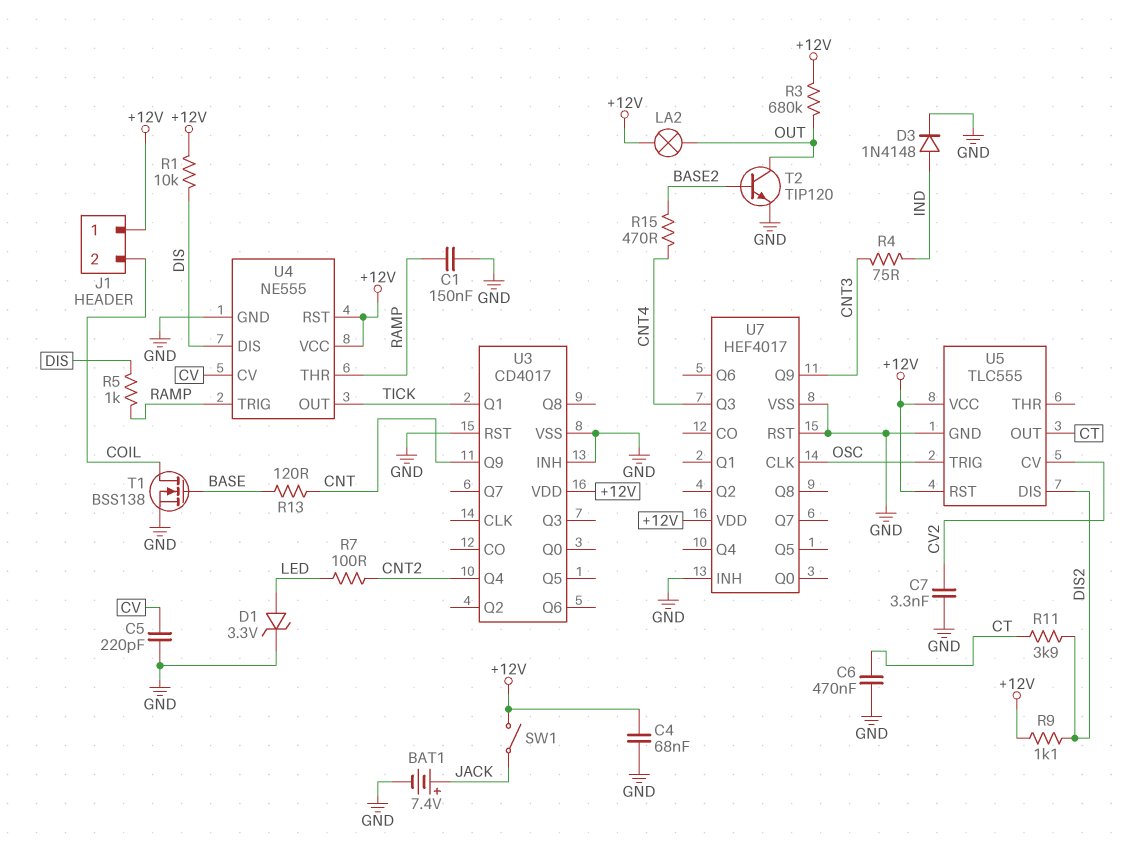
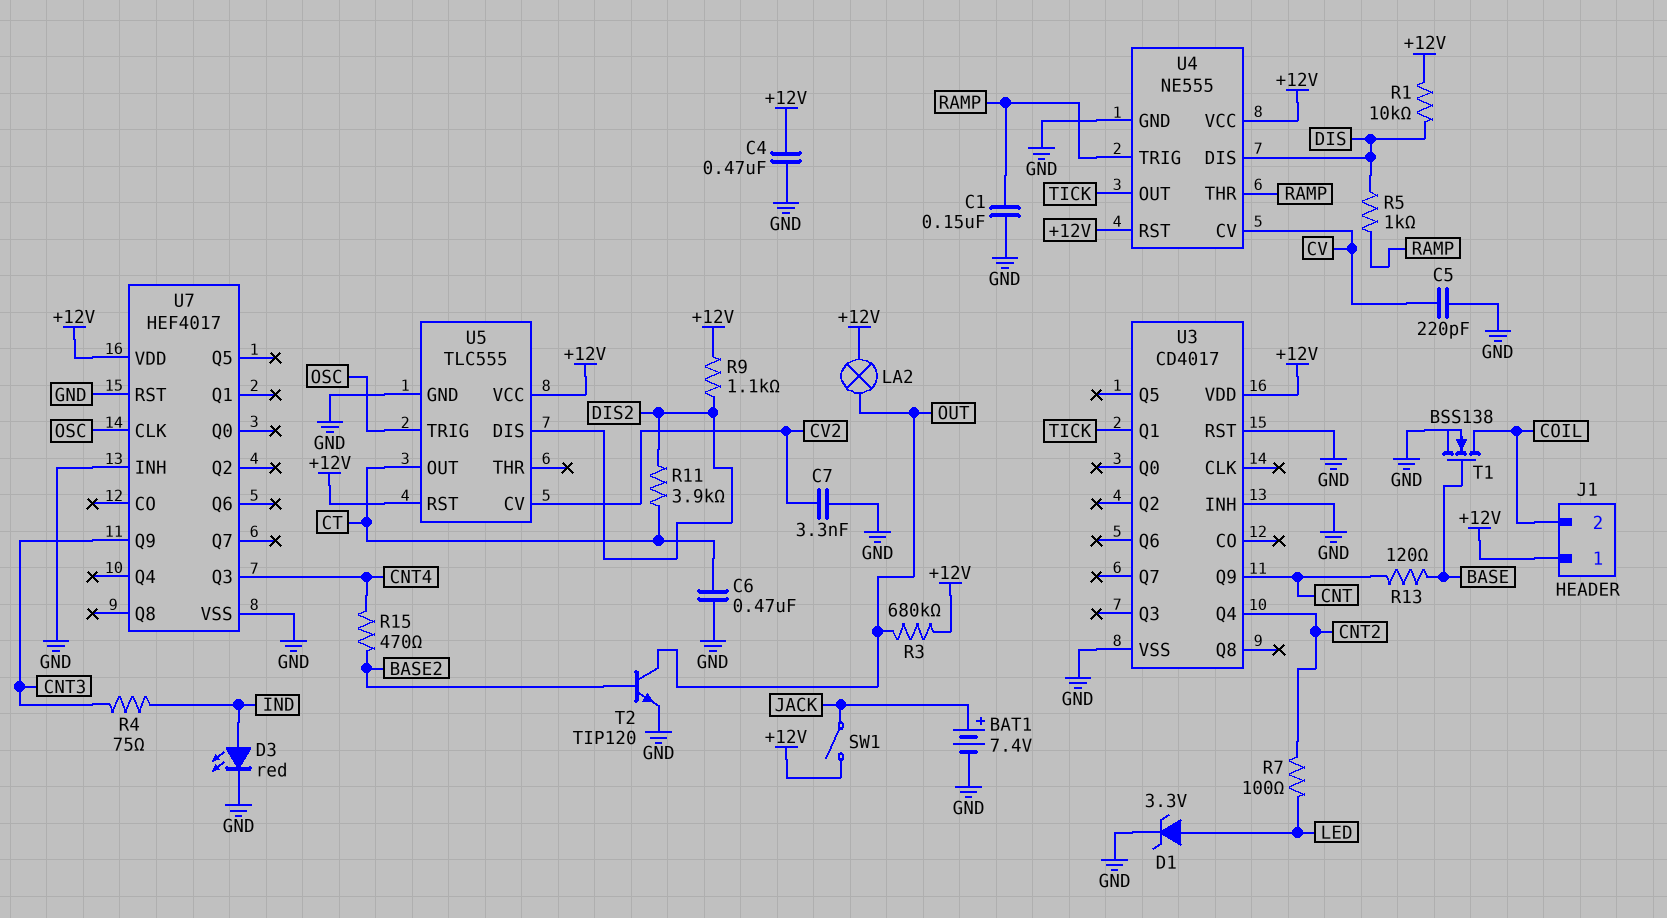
C4: 68nF (+12V, GND) -> 470nF (+12V, GND)
D3: diode 1N4148 (A IND, K GND) -> LED red (A IND, K GND)

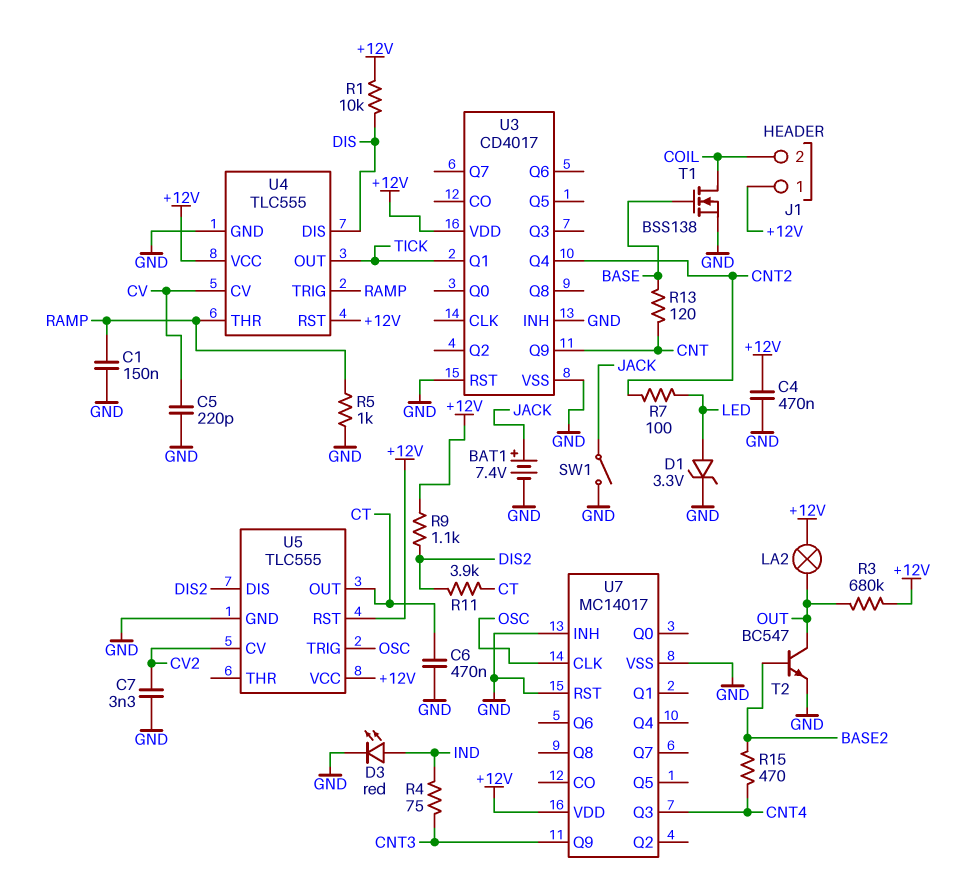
R5: 1k (DIS, RAMP) -> 1k (GND, RAMP)
SW1: switch (+12V, JACK) -> switch (GND, JACK)
T2: NPN TIP120 (B BASE2, C OUT, E GND) -> NPN BC547 (B BASE2, C OUT, E GND)
U4: NE555 -> TLC555
U7: HEF4017 -> MC14017

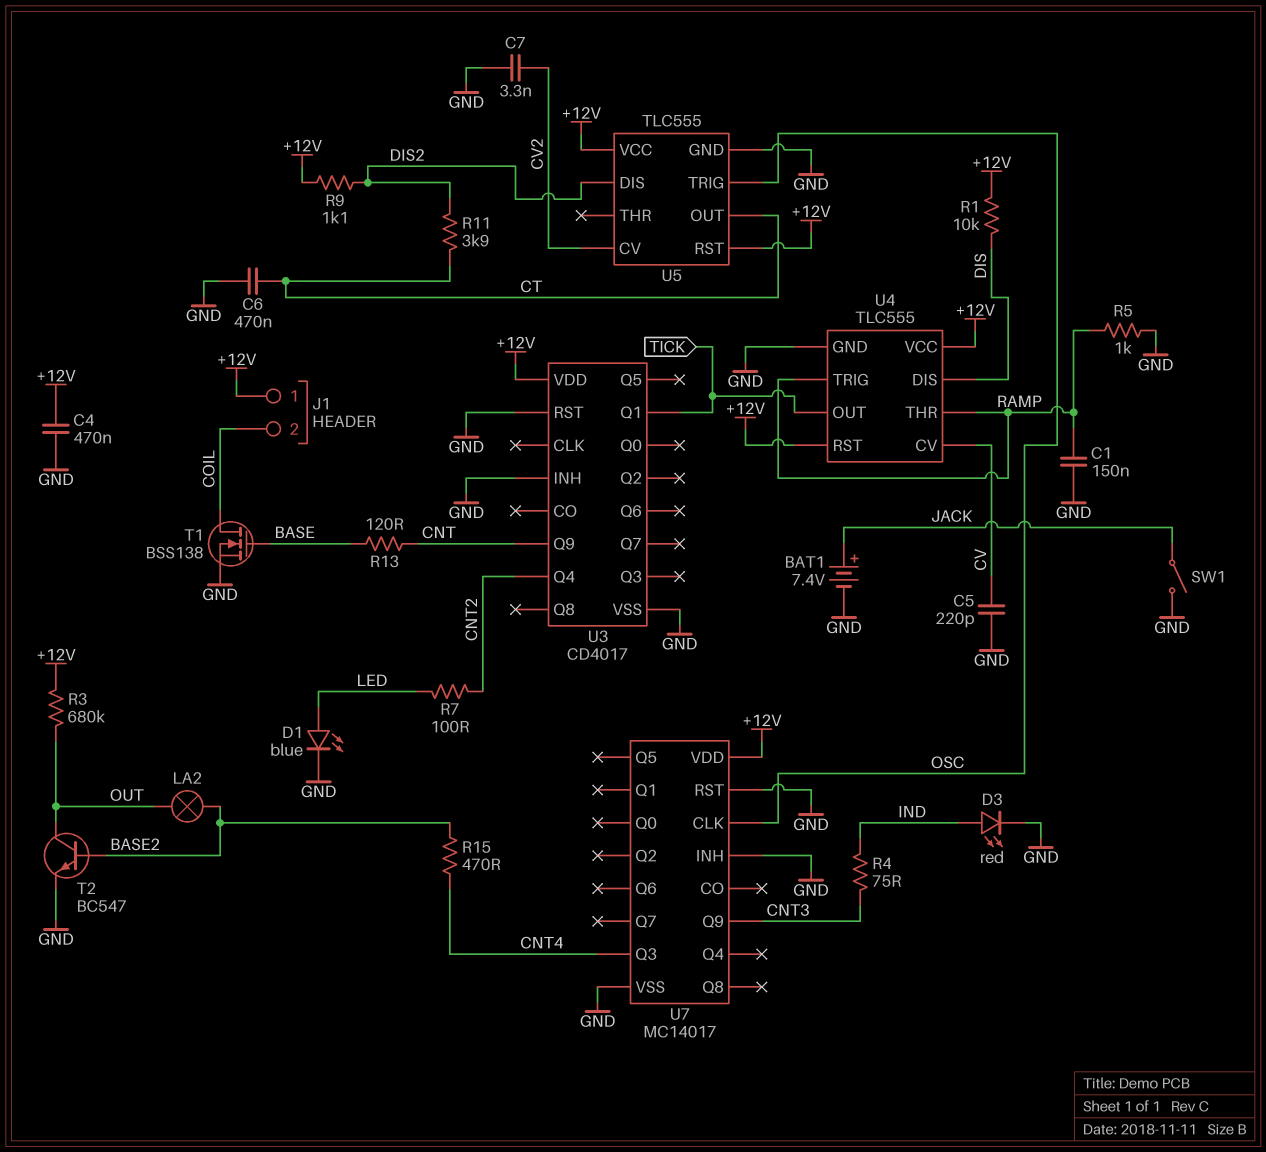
D1: zener 3.3V (A LED, K GND) -> LED blue (A LED, K GND)
LA2: lamp (+12V, OUT) -> lamp (BASE2, OUT)

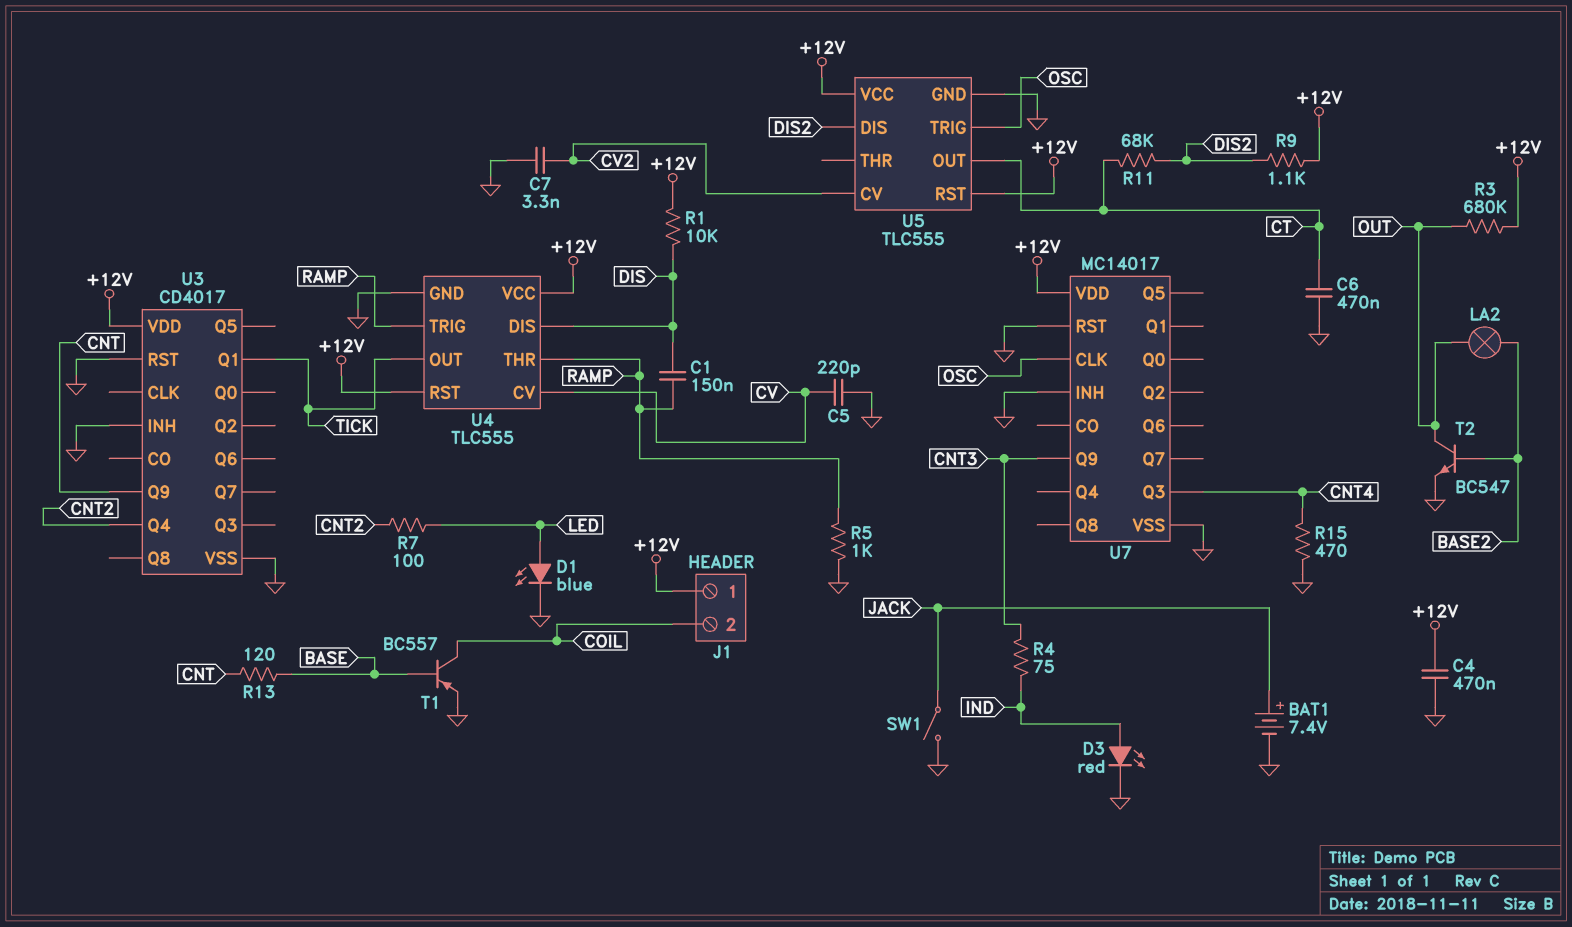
C1: 150nF (GND, RAMP) -> 150nF (DIS, RAMP)
R11: 3.9k (CT, DIS2) -> 68k (CT, DIS2)
R15: 470 (BASE2, CNT4) -> 470 (CNT4, GND)
T1: NMOS BSS138 (G BASE, D COIL, S GND) -> PNP BC557 (B BASE, C COIL, E GND)

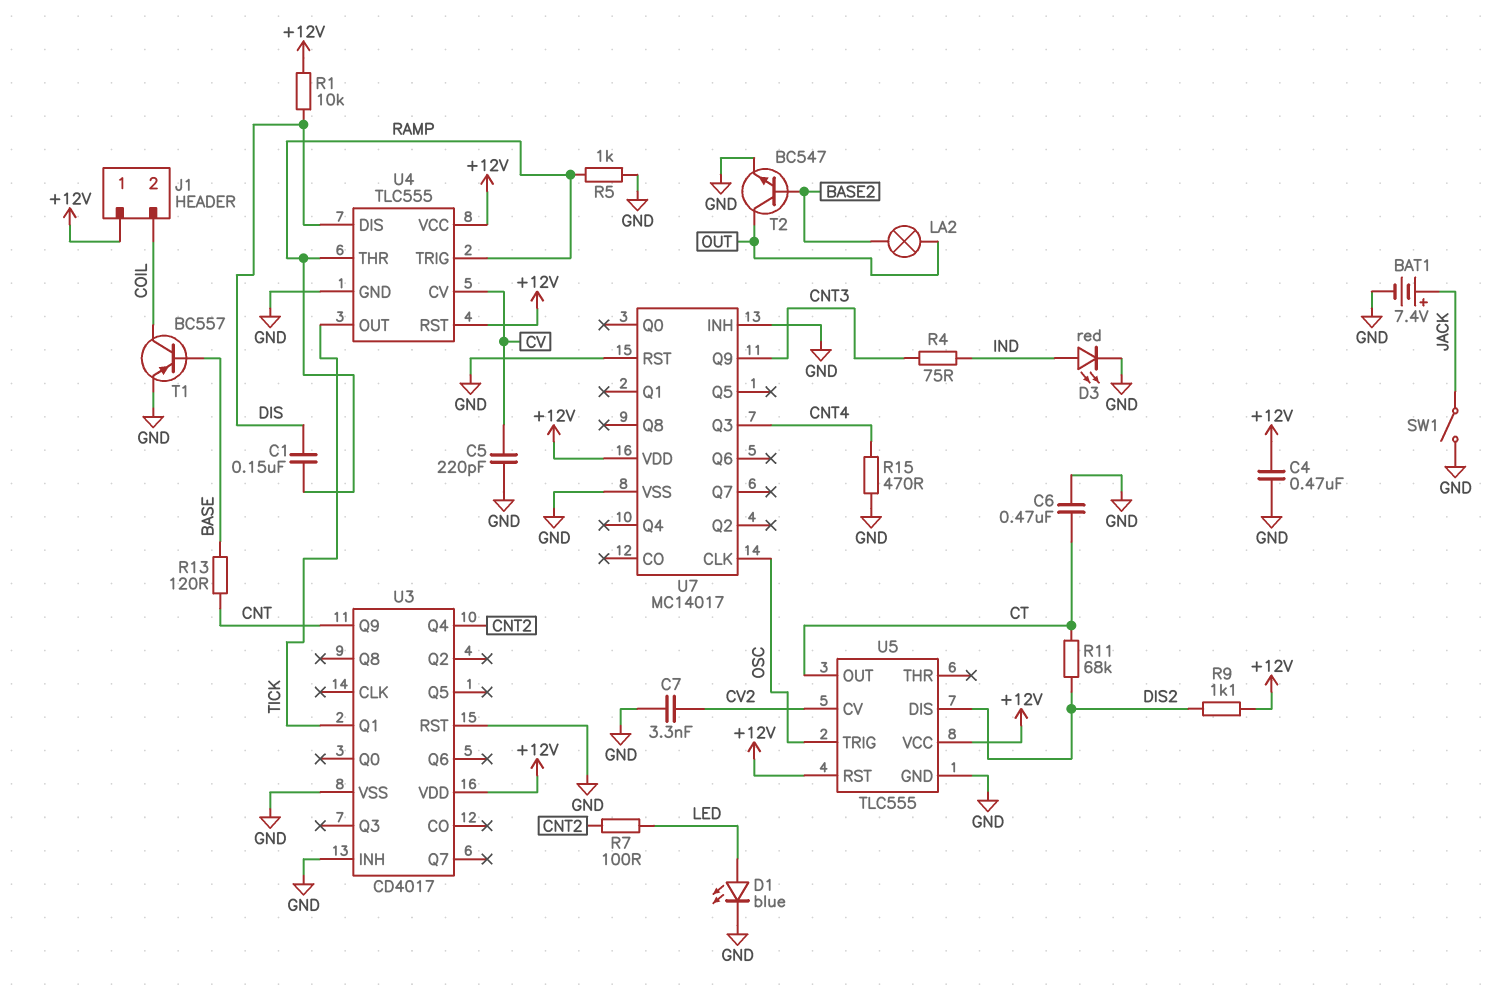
R3: 680k (+12V, OUT) -> none

